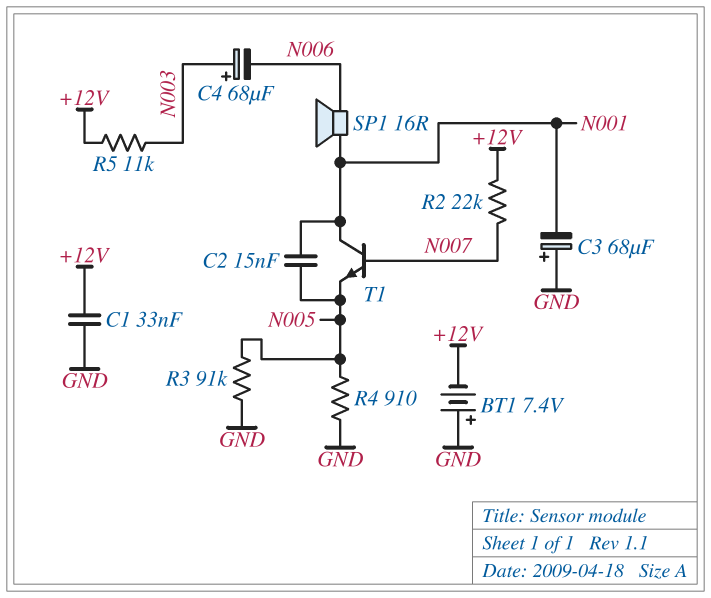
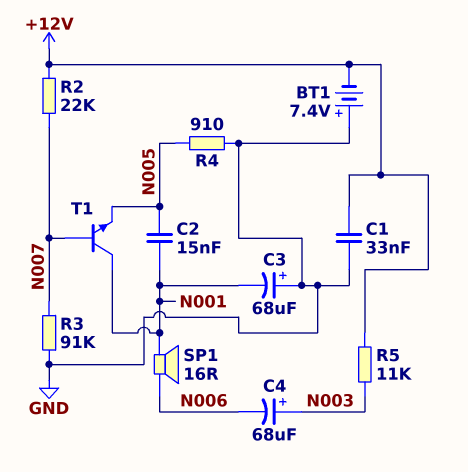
R3: 91k (GND, N005) -> 91k (GND, N007)

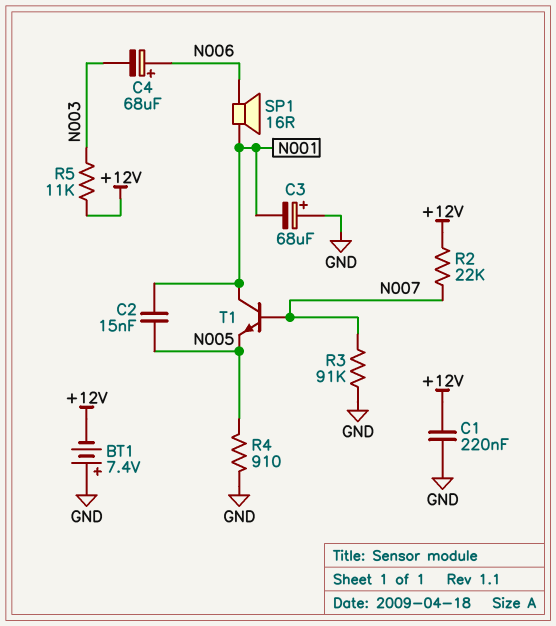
C1: 33nF (+12V, GND) -> 220nF (+12V, GND)
C4: 68uF (plus N003, minus N006) -> 68uF (plus N006, minus N003)

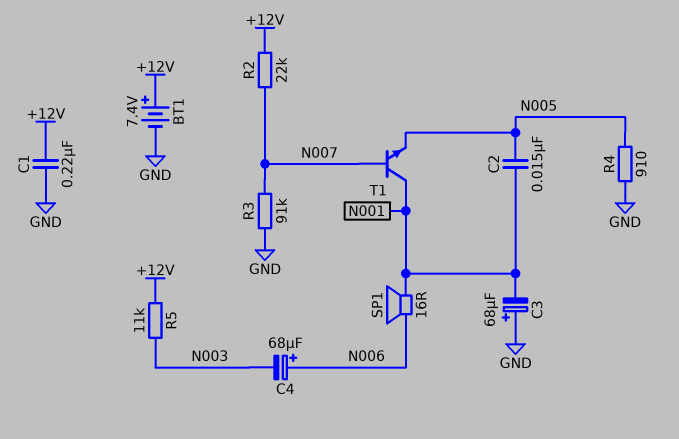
BT1: 7.4V (plus GND, minus +12V) -> 7.4V (plus +12V, minus GND)

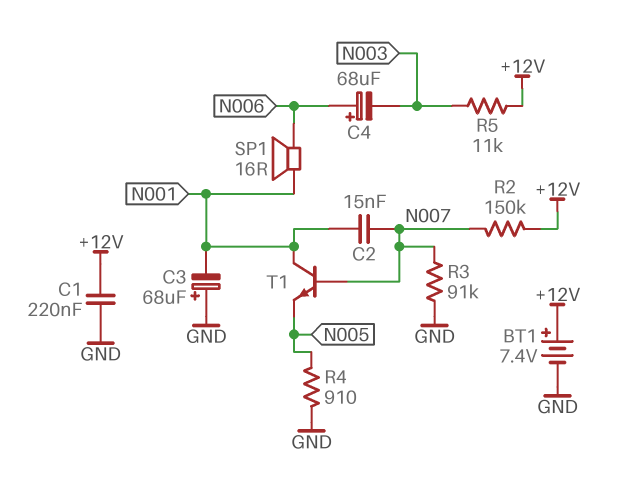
C2: 15nF (N001, N005) -> 15nF (N001, N007)
R2: 22k (+12V, N007) -> 150k (+12V, N007)

